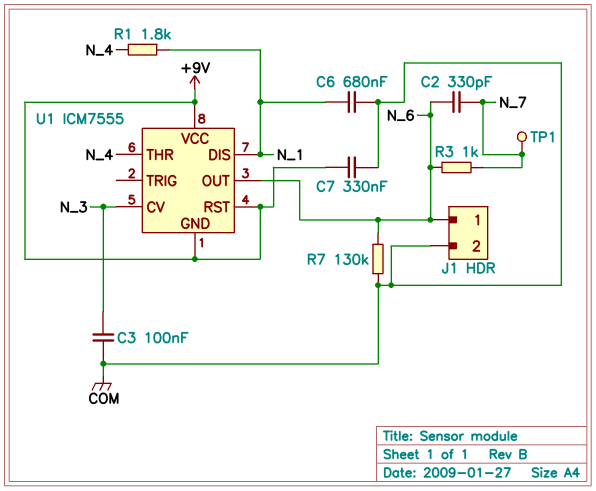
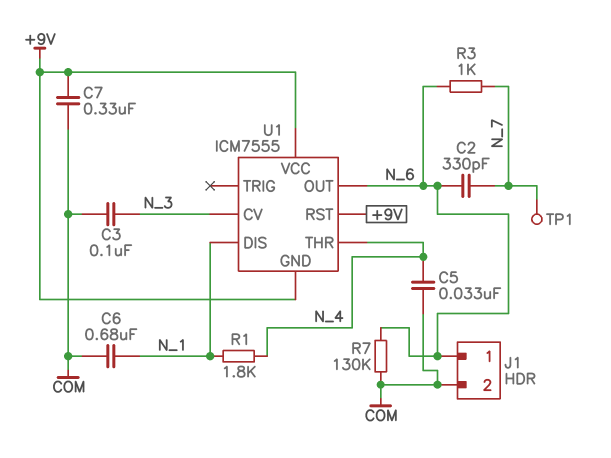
C5: none -> 33nF (COM, N_4)

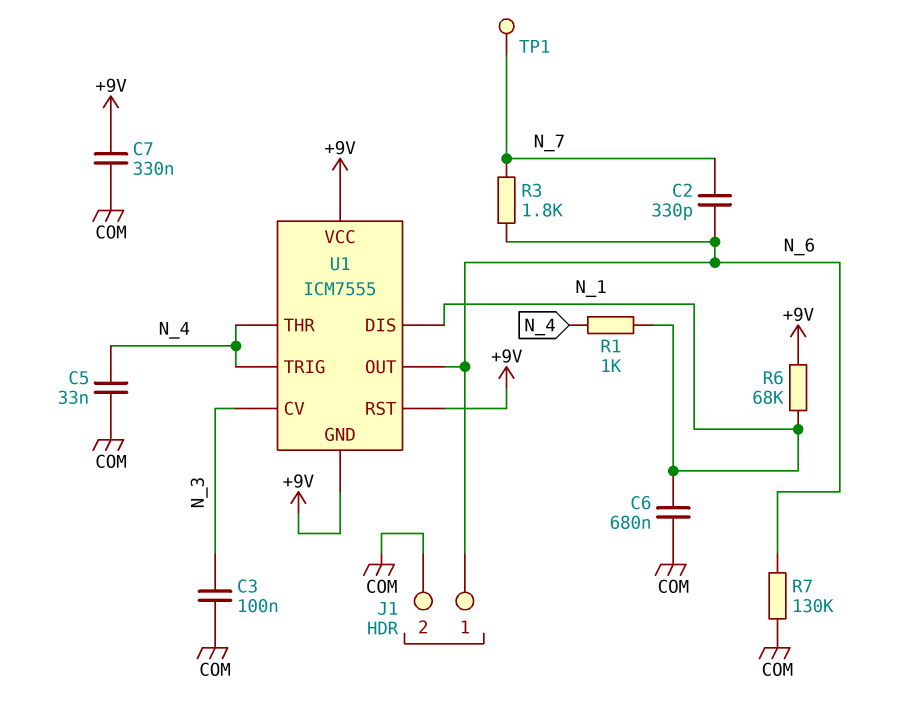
R1: 1.8k (N_1, N_4) -> 1k (N_1, N_4)
R3: 1k (N_6, N_7) -> 1.8k (N_6, N_7)
R6: none -> 68k (+9V, N_1)
U1 pin TRIG: none -> N_4

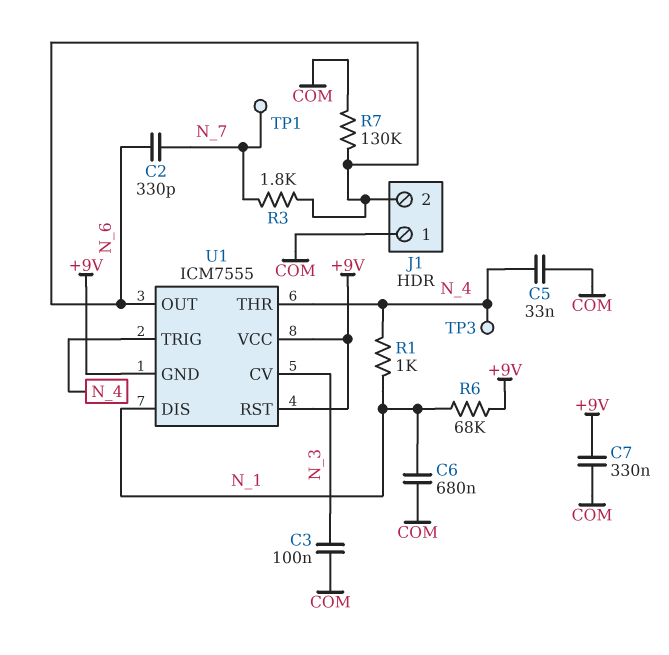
J1 pin 1: N_6 -> COM
J1 pin 2: COM -> N_6
TP3: none -> test point (N_4)

